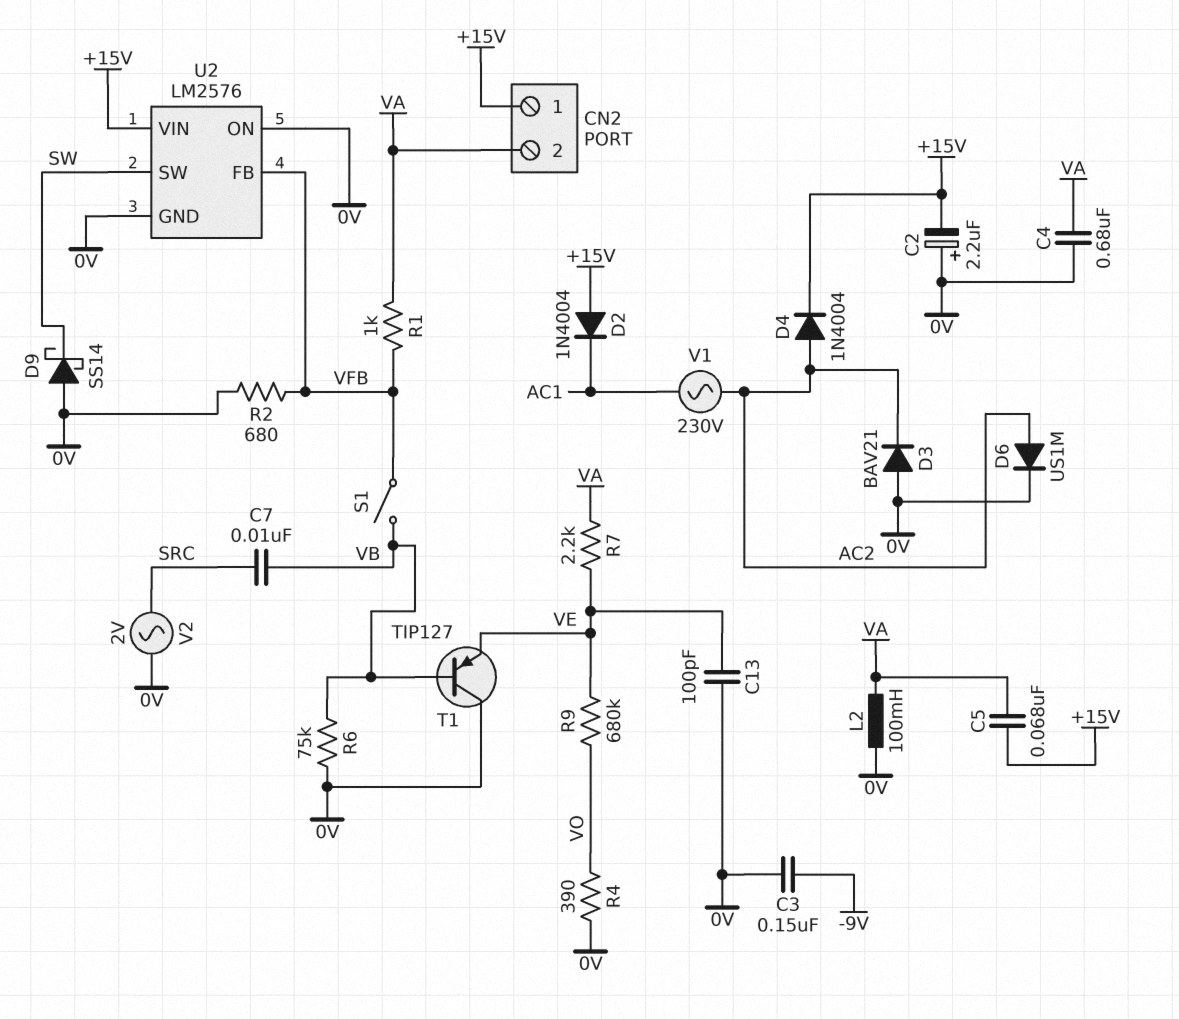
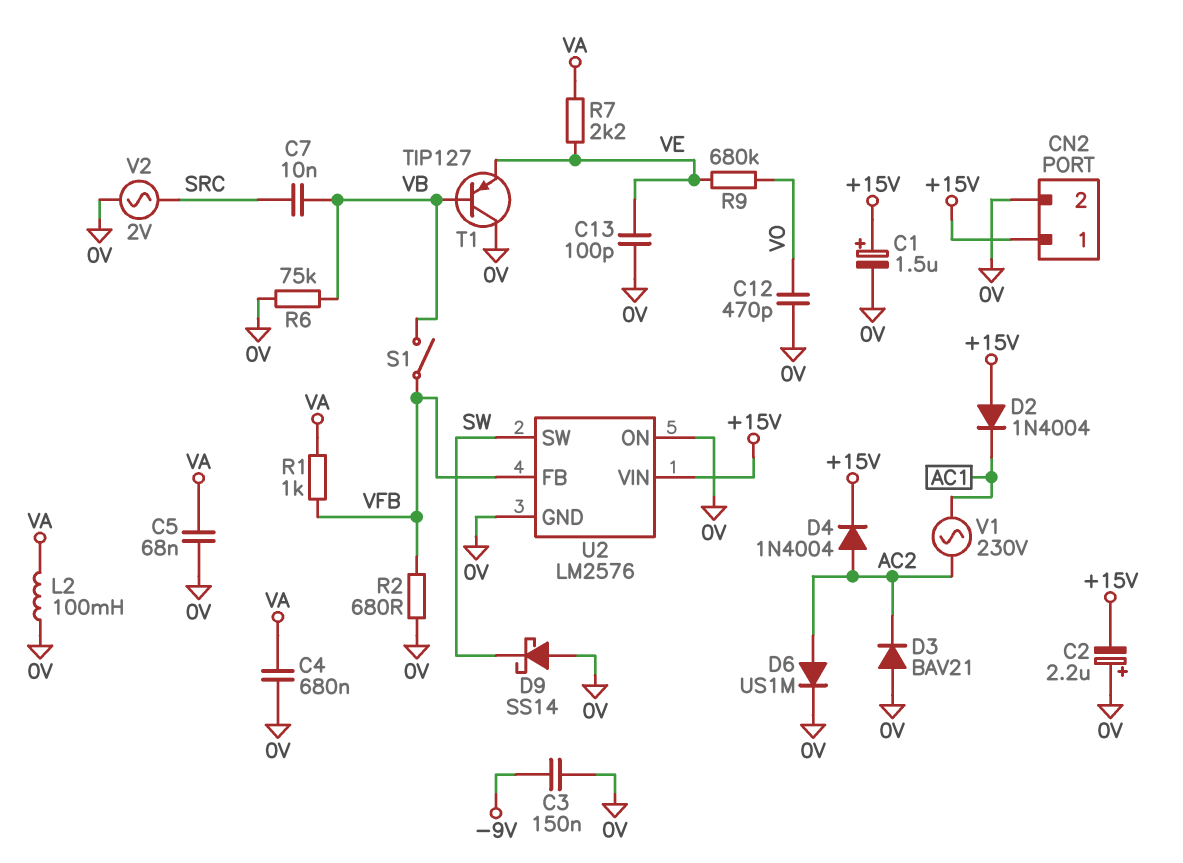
C1: none -> 1.5uF (plus +15V, minus 0V)
C5: 68nF (+15V, VA) -> 68nF (0V, VA)
C12: none -> 470pF (0V, VO)
CN2 pin 2: VA -> 0V
R4: 390 (0V, VO) -> none

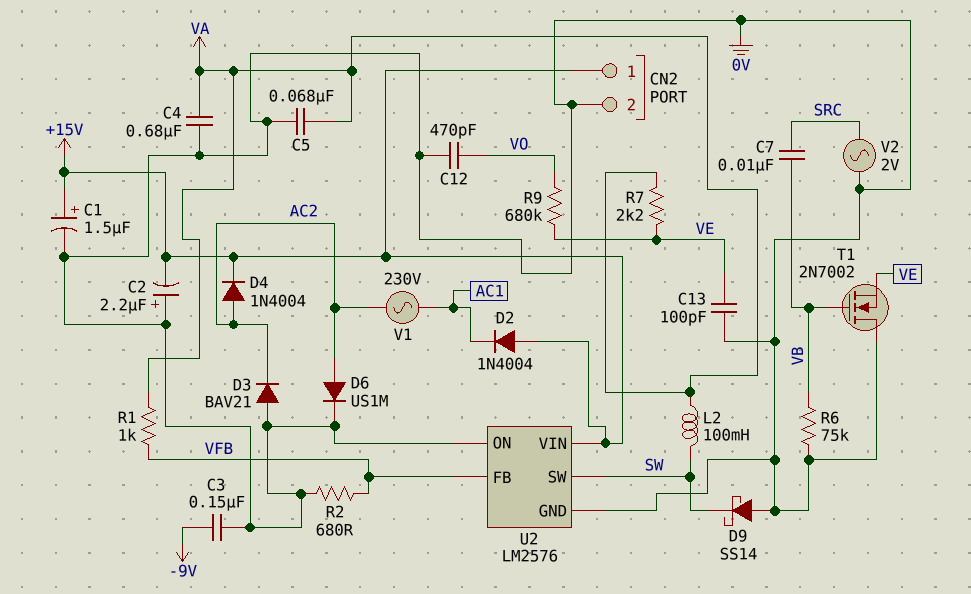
L2: 100mH (0V, VA) -> 100mH (SW, VA)
S1: switch (VB, VFB) -> none
T1: PNP TIP127 (B VB, C 0V, E VE) -> NMOS 2N7002 (G VB, D 0V, S VE)

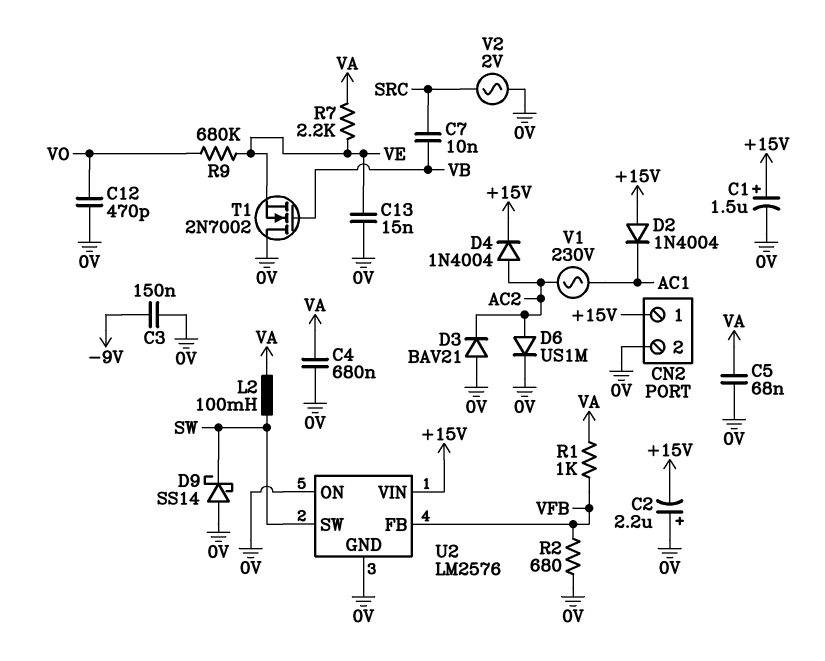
C13: 100pF (0V, VE) -> 15nF (0V, VE)
R6: 75k (0V, VB) -> none

